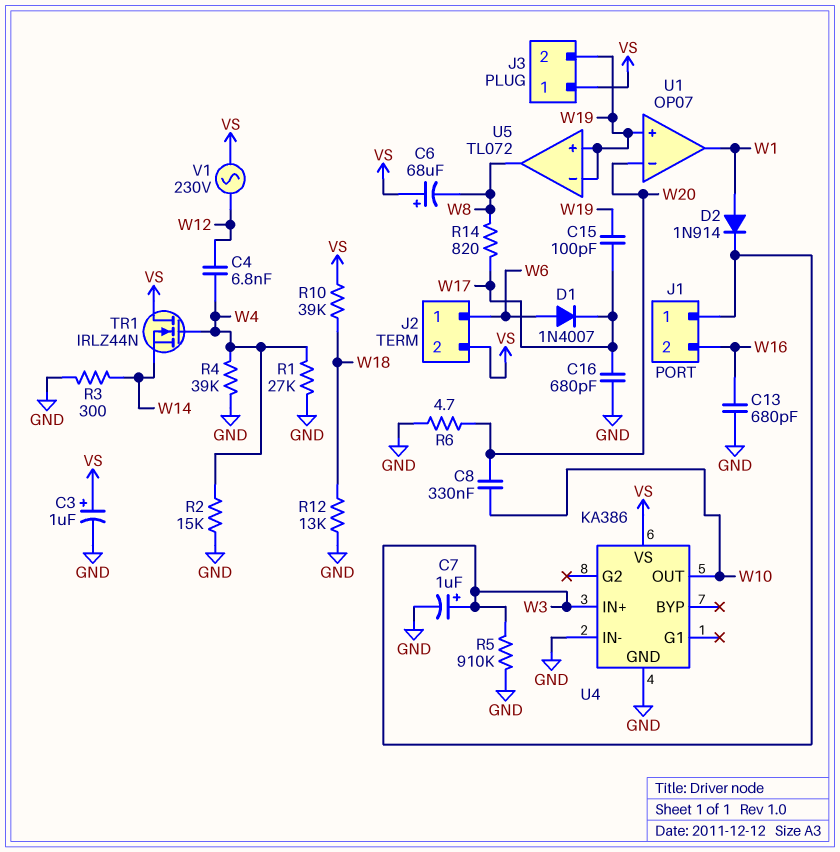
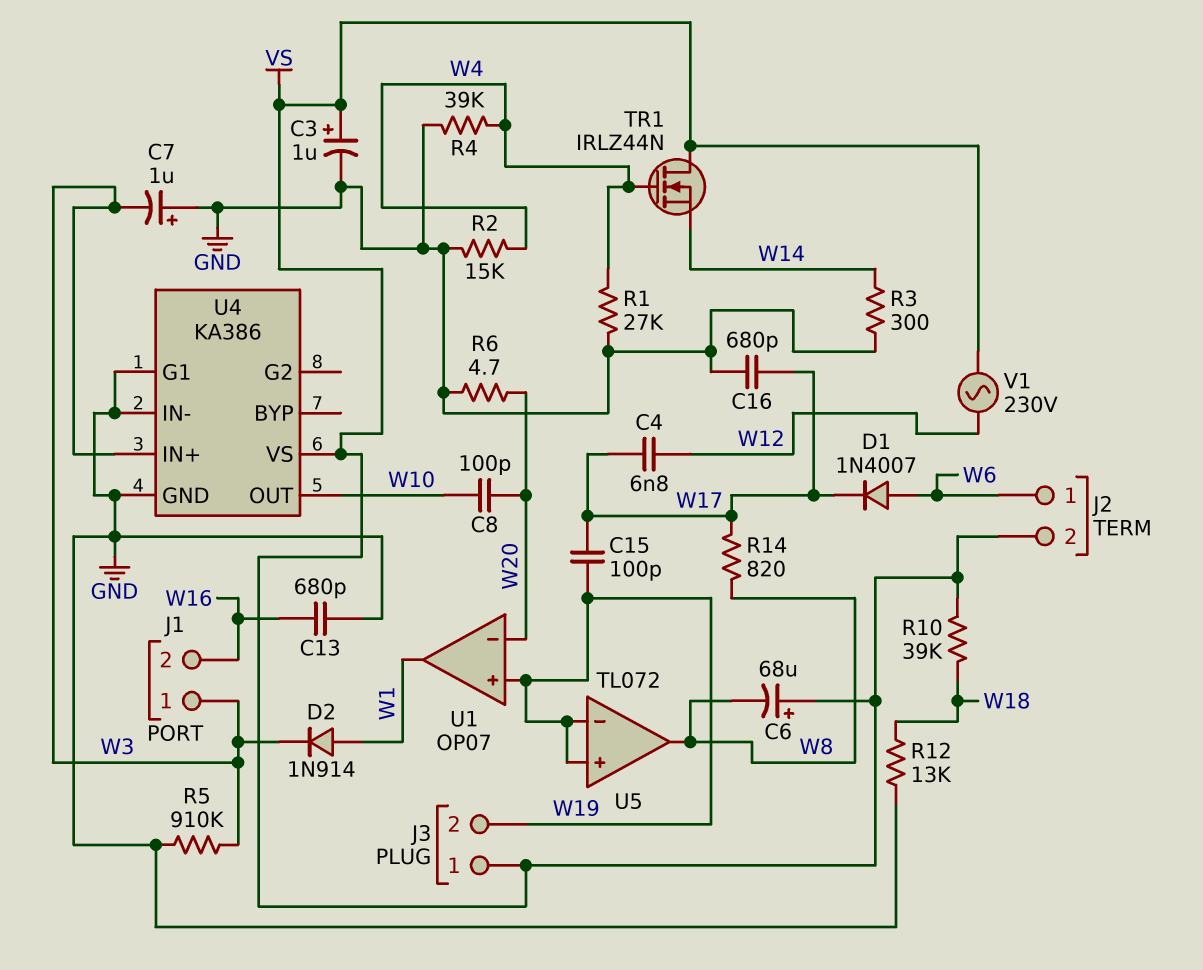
C4: 6.8nF (W4, W12) -> 6.8nF (W12, W17)
C7: 1uF (plus W3, minus GND) -> 1uF (plus GND, minus W3)
C8: 330nF (W10, W20) -> 100pF (W10, W20)
U4 pin G1: none -> GND

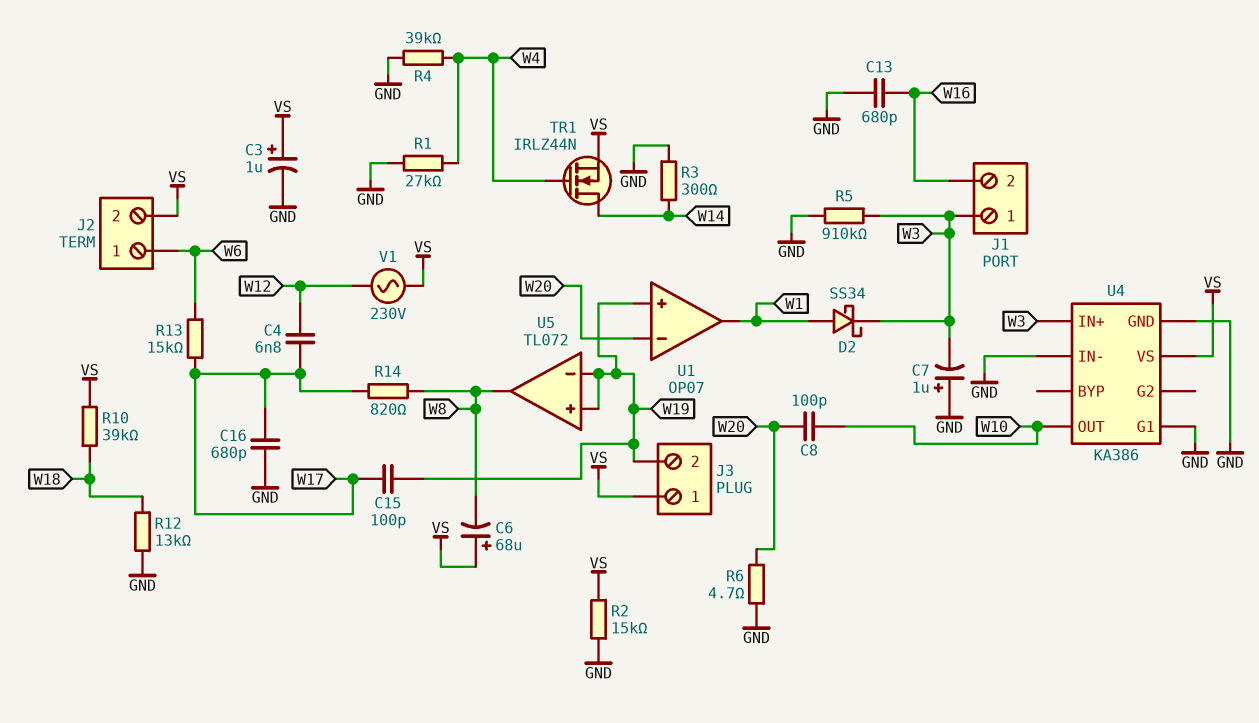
D1: diode 1N4007 (A W6, K W17) -> none
D2: diode 1N914 (A W1, K W3) -> schottky SS34 (A W1, K W3)
R2: 15k (GND, W4) -> 15k (GND, VS)
R13: none -> 15k (W6, W17)
TR1: NMOS IRLZ44N (G W4, D VS, S W14) -> NMOS IRLZ44N (G W4, D W14, S VS)

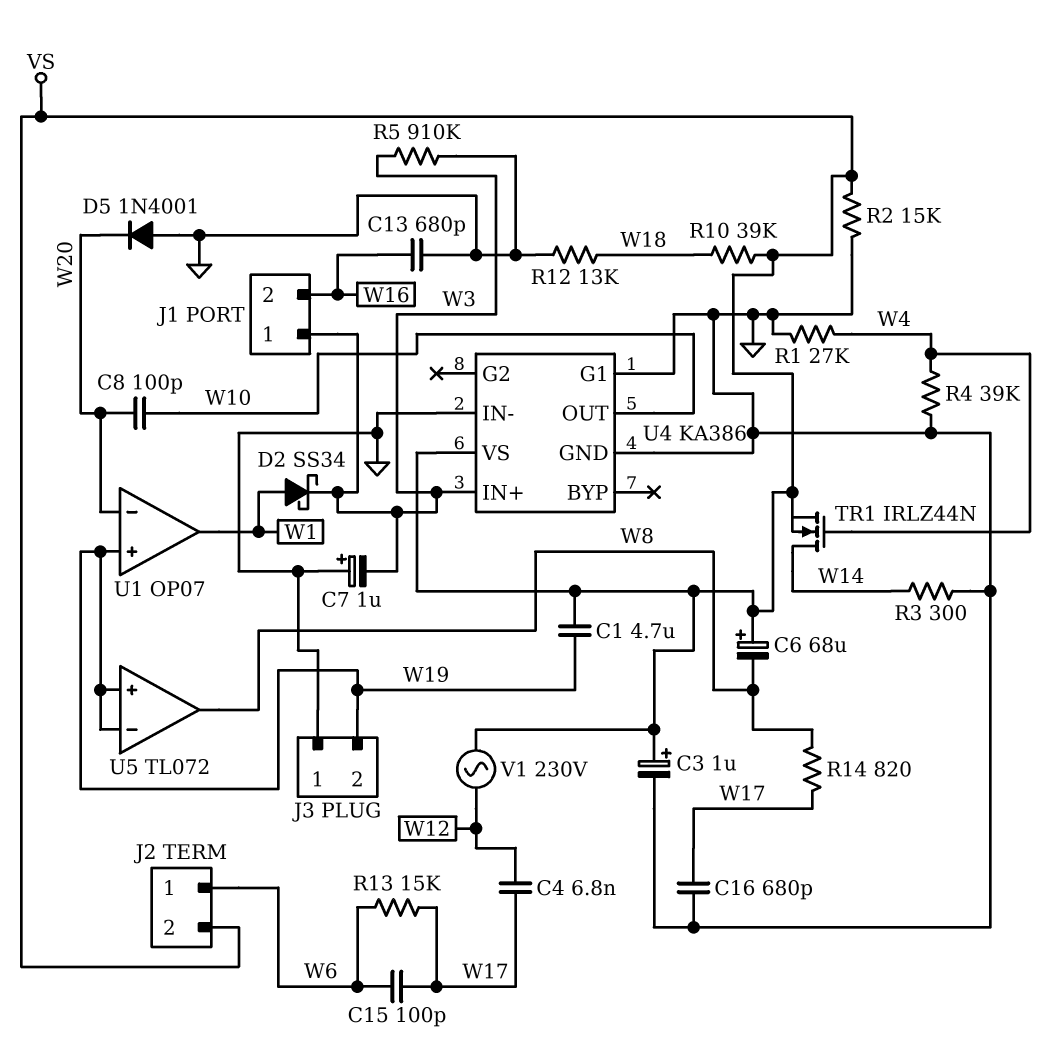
C1: none -> 4.7uF (VS, W19)
C15: 100pF (W17, W19) -> 100pF (W6, W17)
D5: none -> diode 1N4001 (A GND, K W20)
J3 pin 1: VS -> GND
R6: 4.7 (GND, W20) -> none

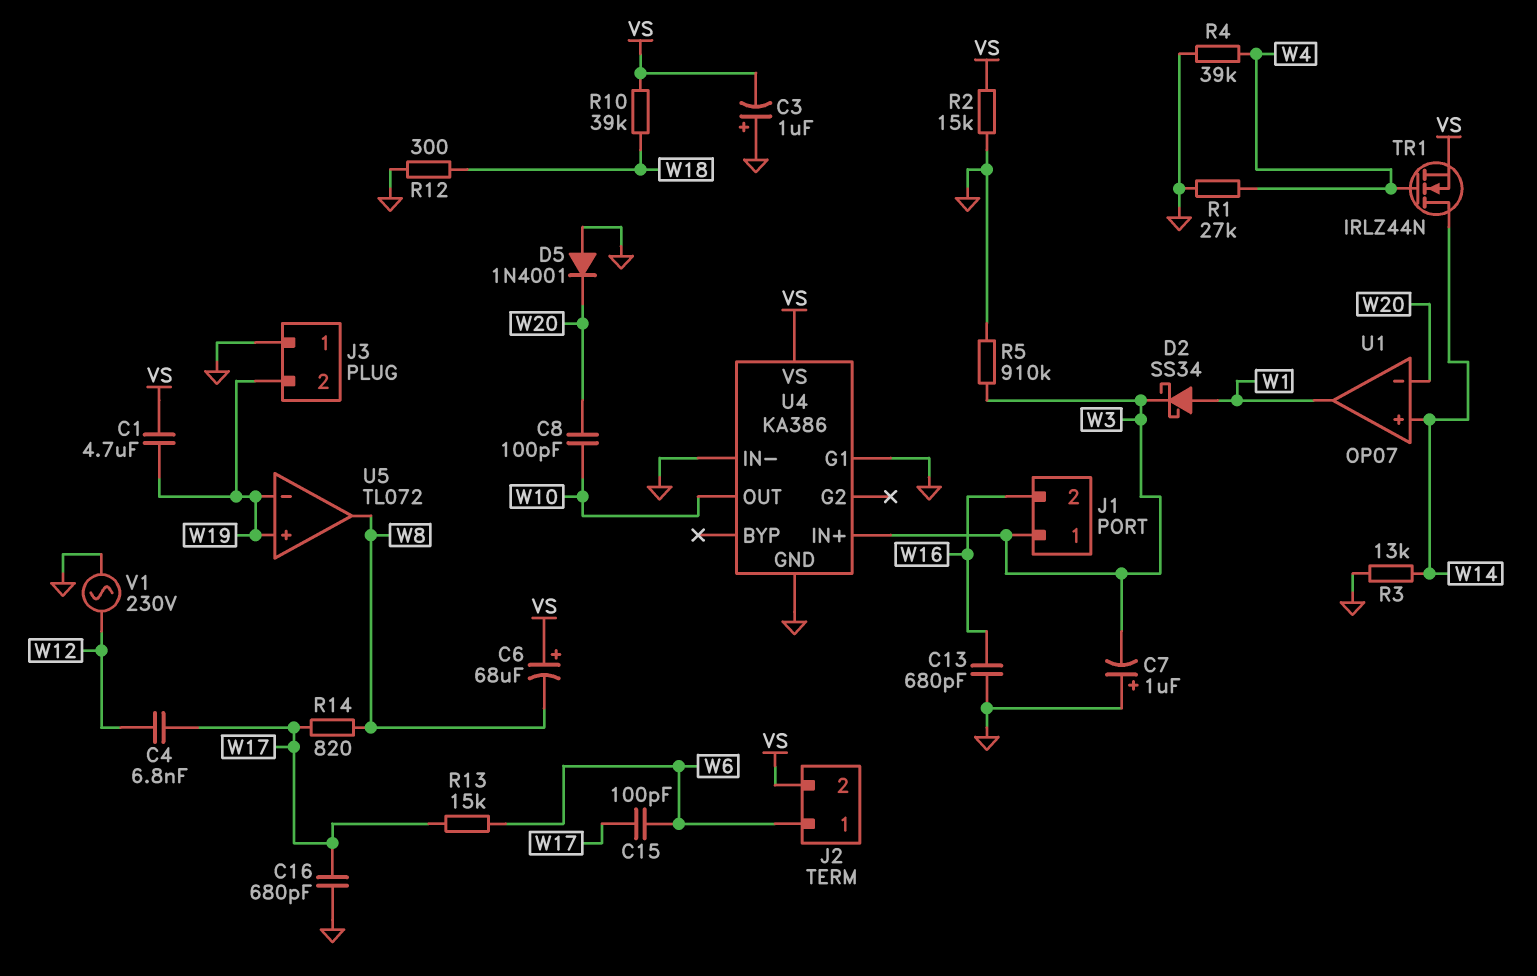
C3: 1uF (plus VS, minus GND) -> 1uF (plus GND, minus VS)
R3: 300 (GND, W14) -> 13k (GND, W14)
R12: 13k (GND, W18) -> 300 (GND, W18)
U1 pin in+: W19 -> W14
V1: AC 230V (VS, W12) -> AC 230V (GND, W12)

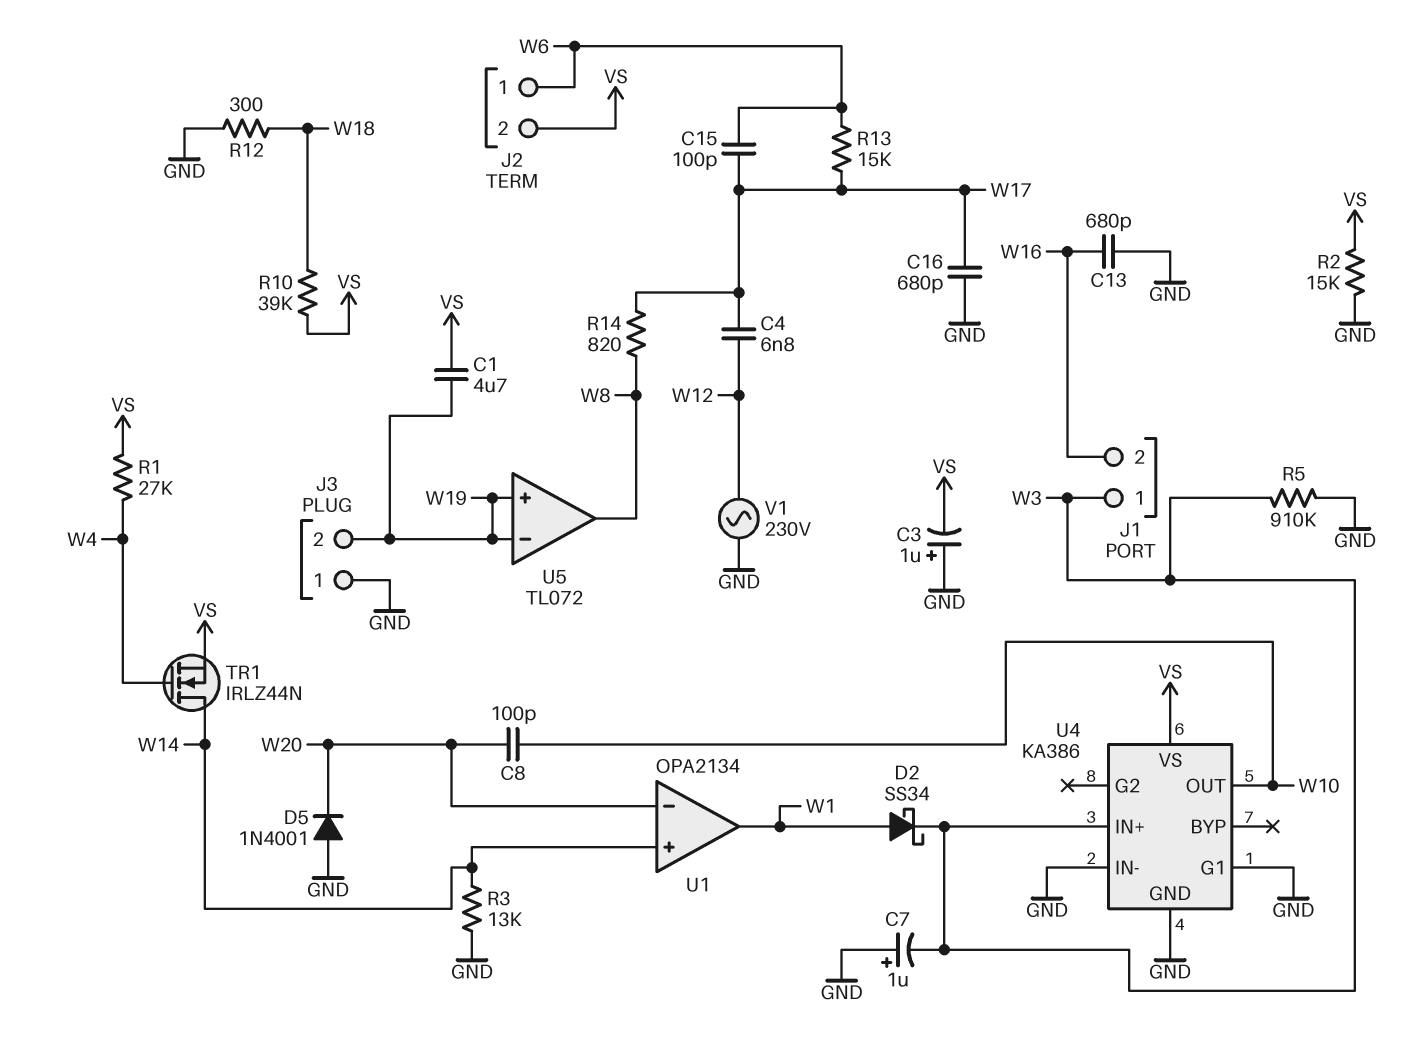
C6: 68uF (plus VS, minus W8) -> none
R1: 27k (GND, W4) -> 27k (VS, W4)
R4: 39k (GND, W4) -> none
U1: OP07 -> OPA2134

